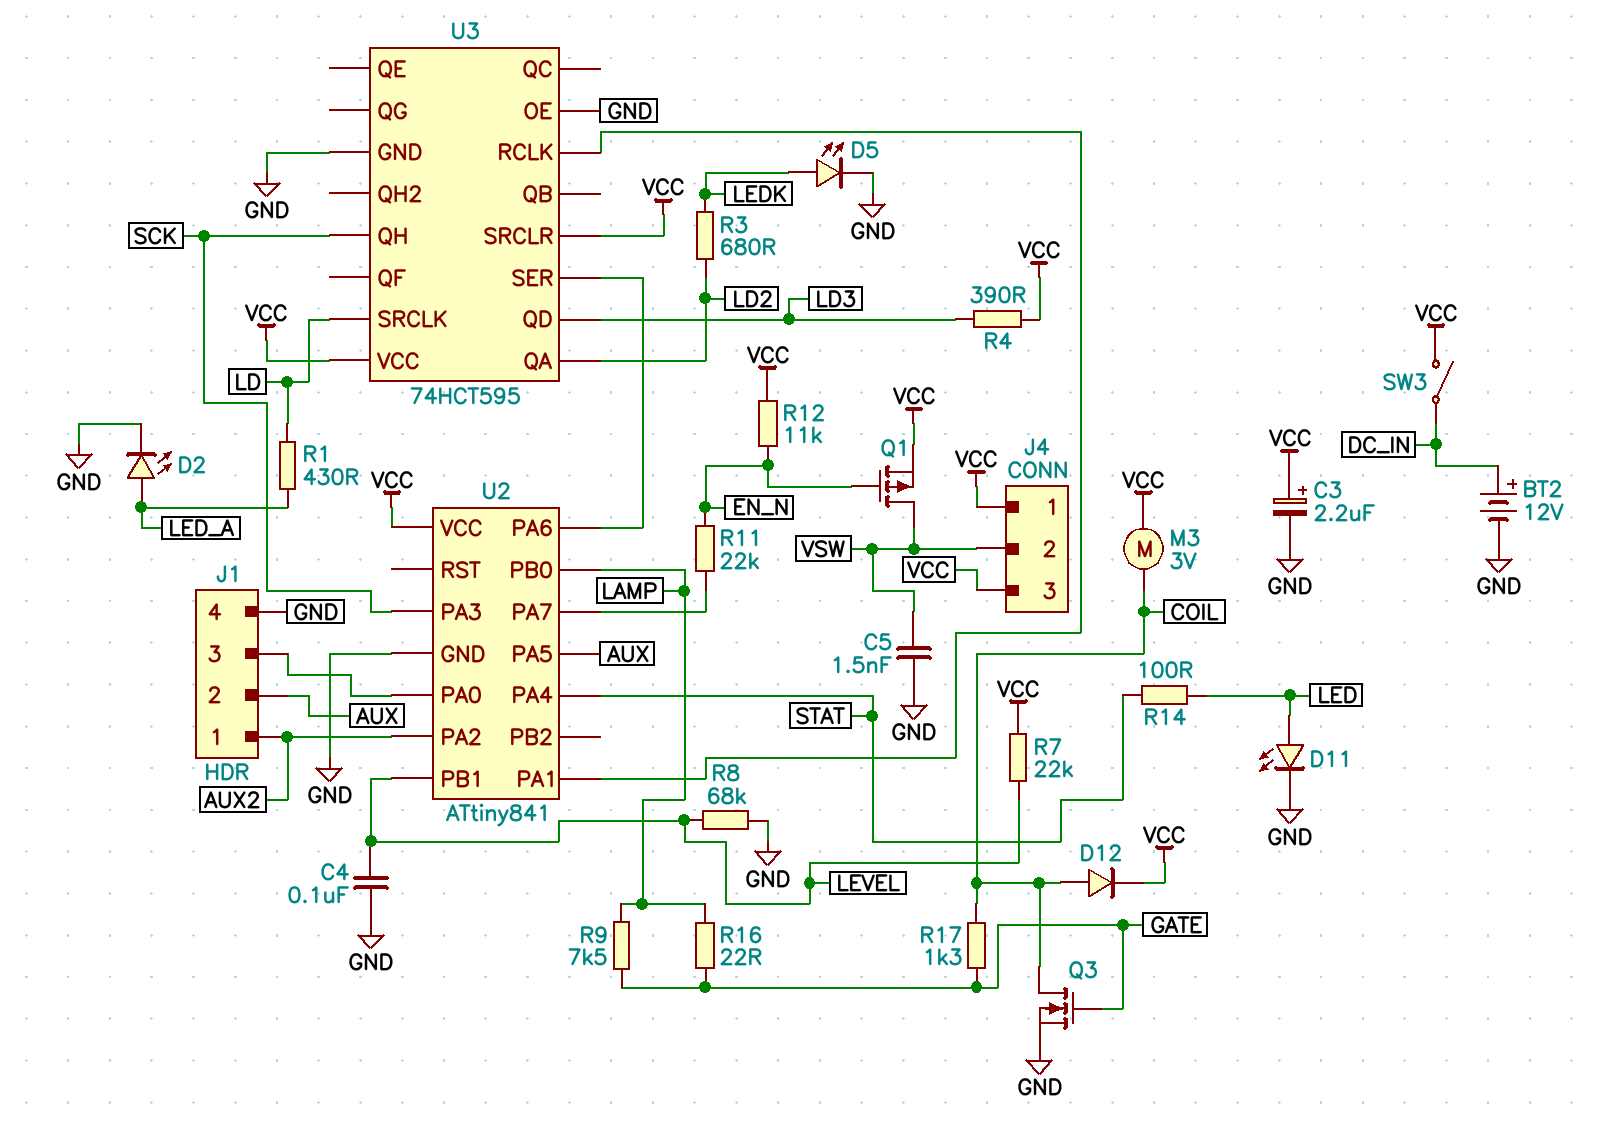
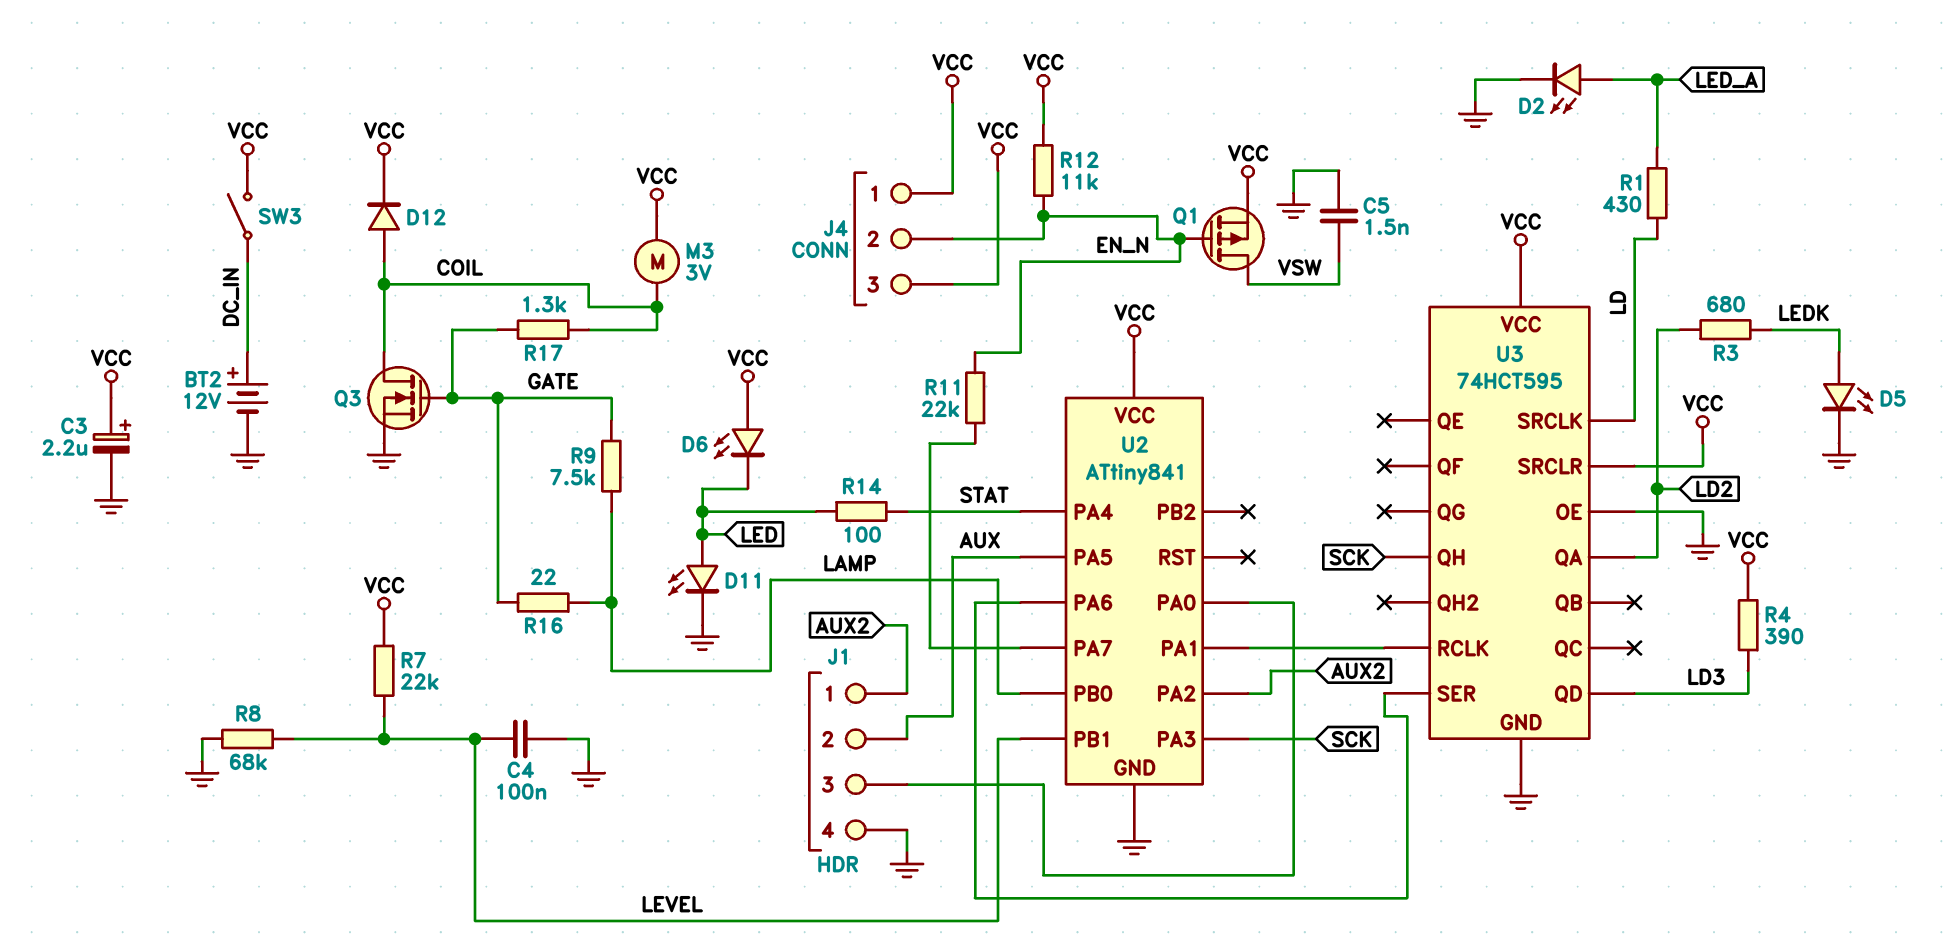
D6: none -> LED (A VCC, K LED)
J4 pin 2: VSW -> EN_N

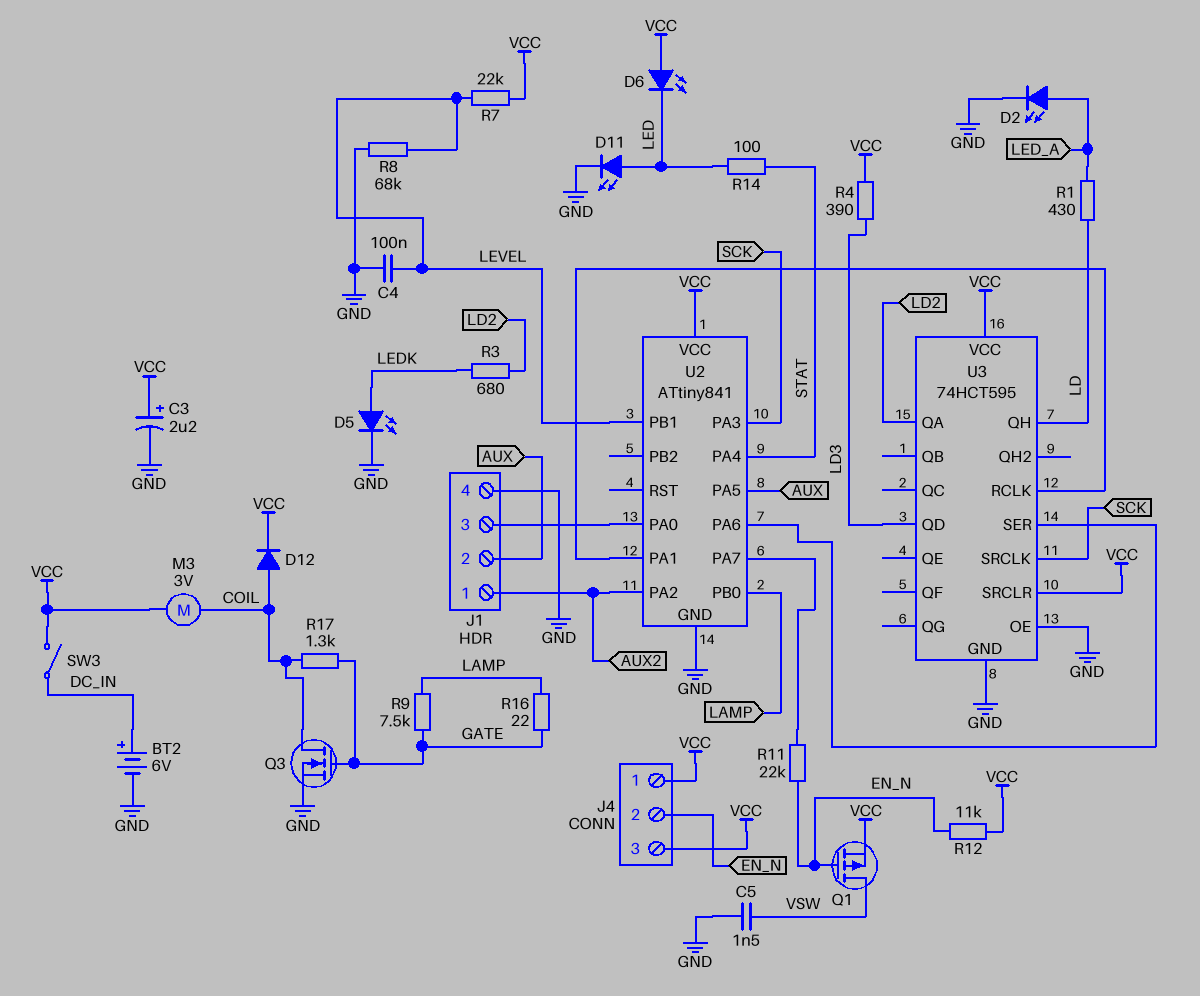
BT2: 12V (plus DC_IN, minus GND) -> 6V (plus DC_IN, minus GND)
U3 pin QH: SCK -> LD
U3 pin SRCLK: LD -> SCK

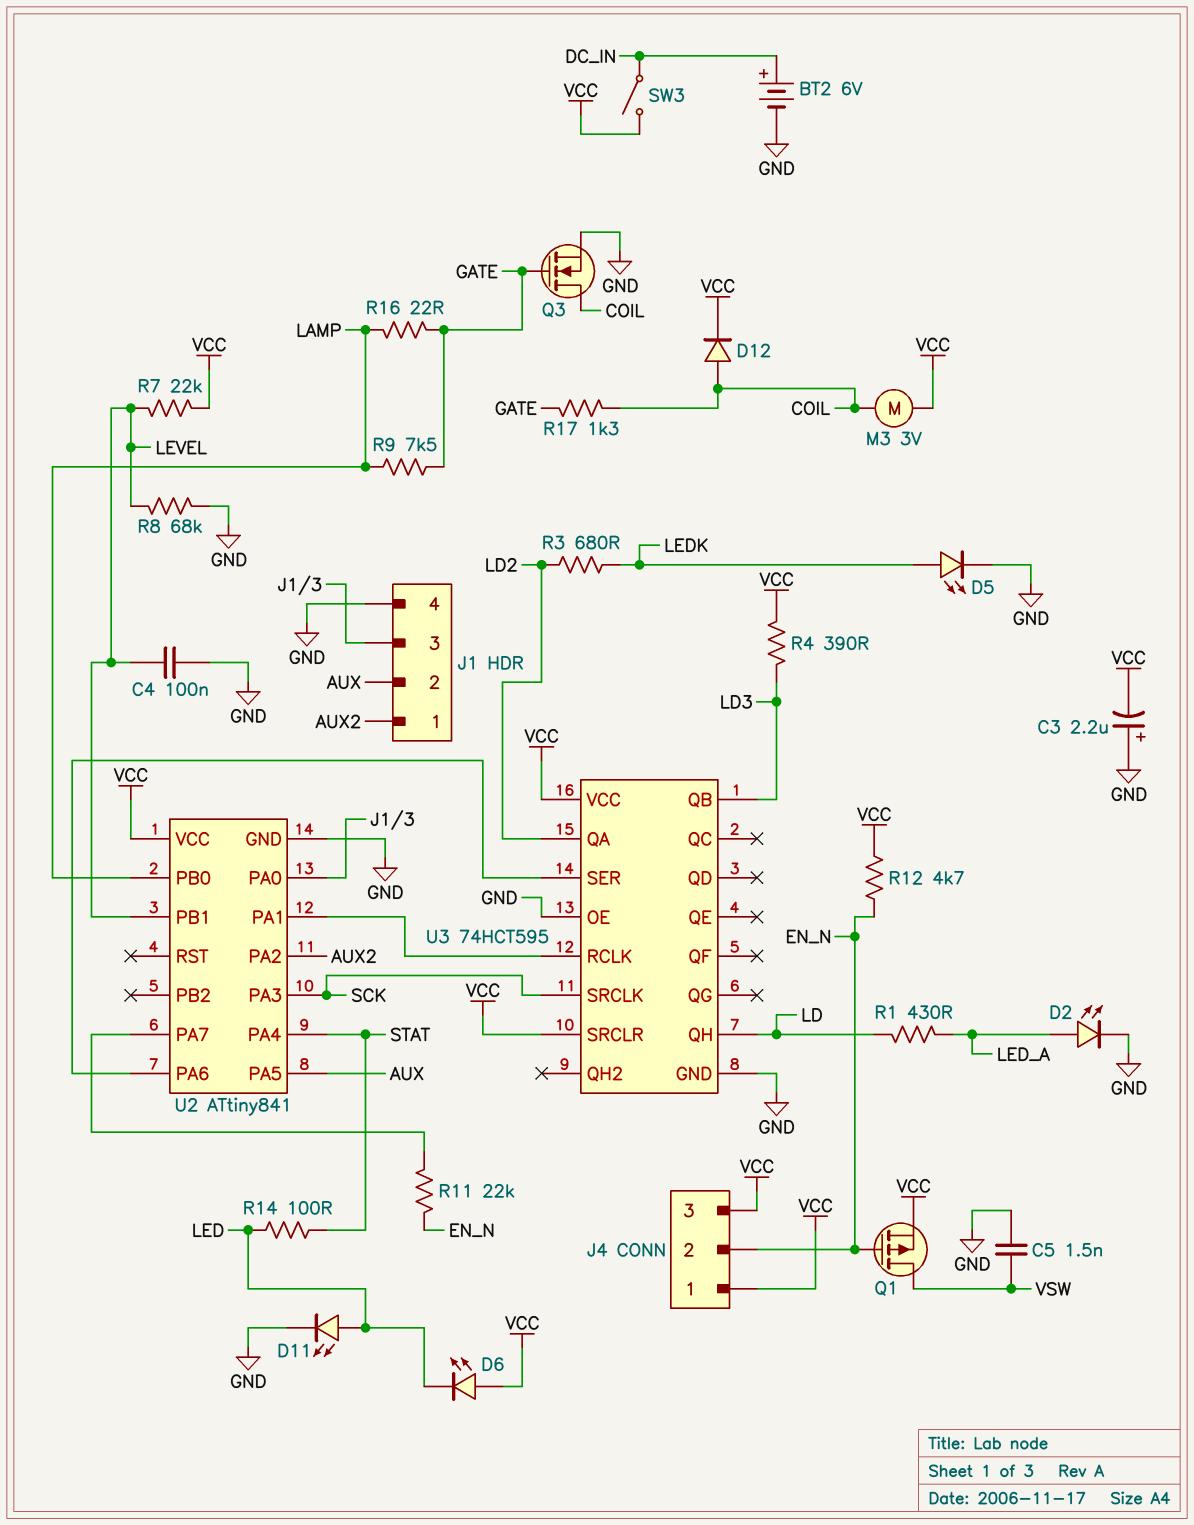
C3: 2.2uF (plus VCC, minus GND) -> 2.2uF (plus GND, minus VCC)
R12: 11k (EN_N, VCC) -> 4.7k (EN_N, VCC)
U3 pin QB: none -> LD3
U3 pin QD: LD3 -> none

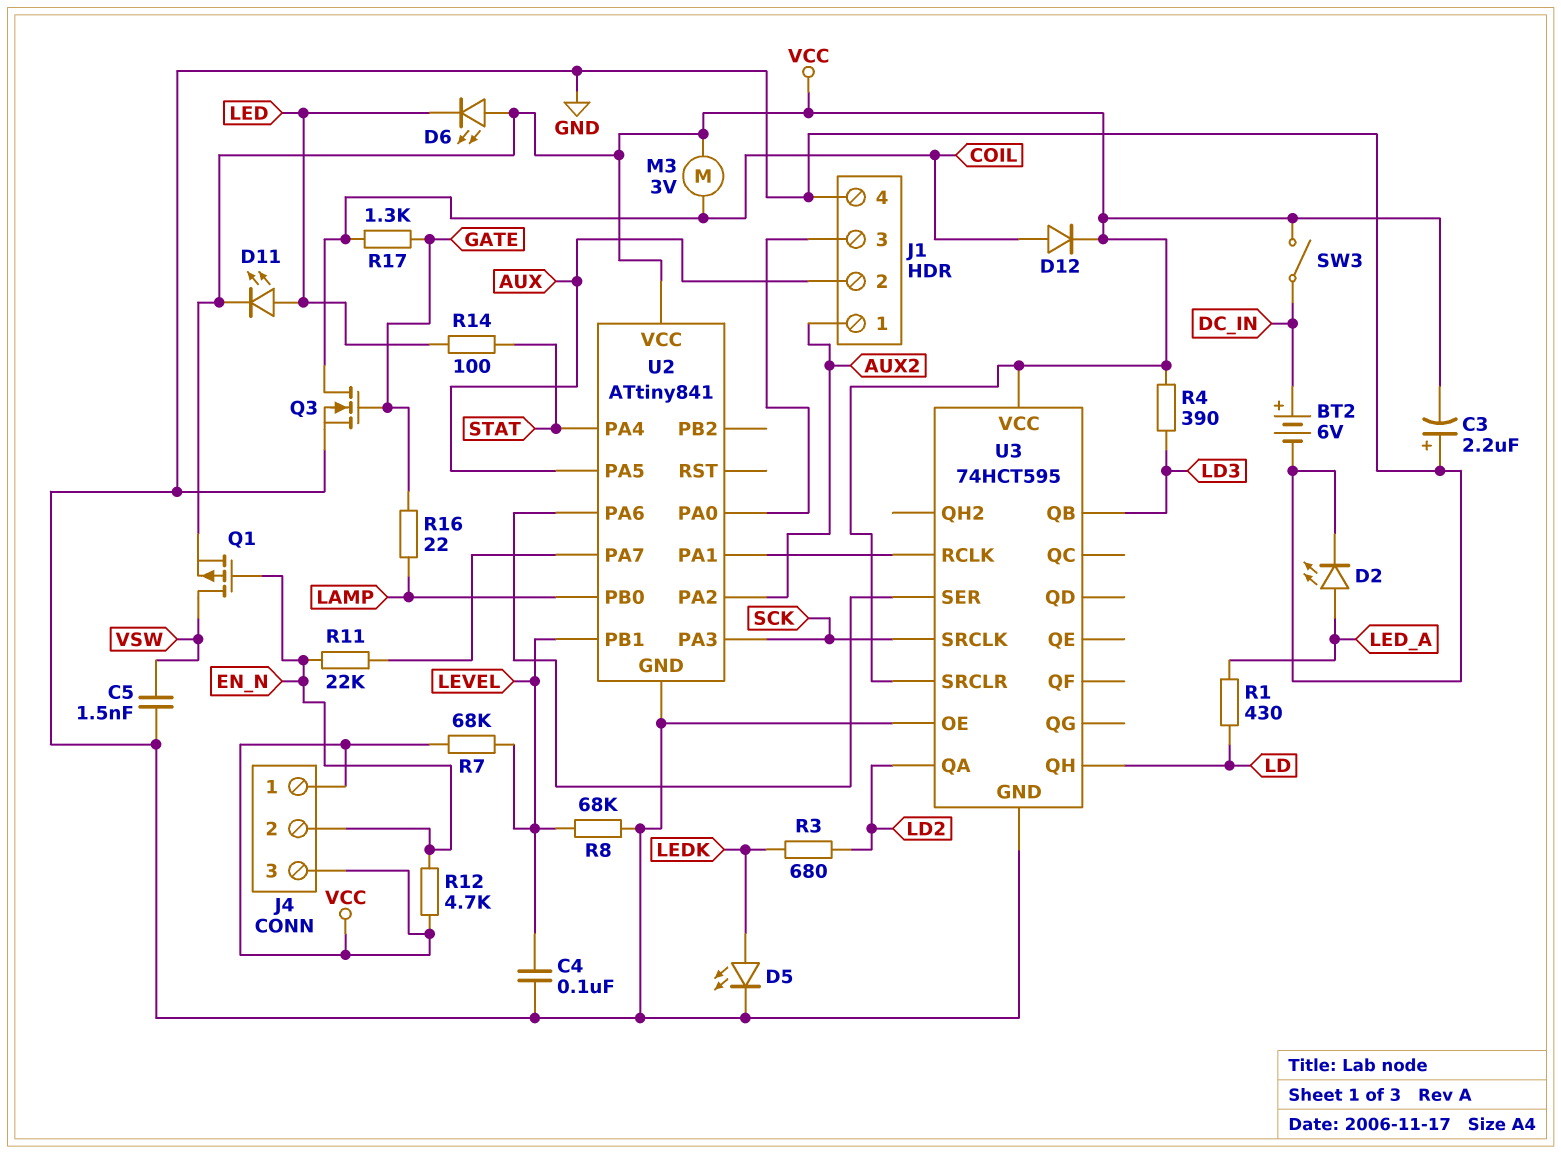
D11: LED (A LED, K GND) -> LED (A LED, K VCC)
R7: 22k (LEVEL, VCC) -> 68k (LEVEL, VCC)
R9: 7.5k (GATE, LAMP) -> none

